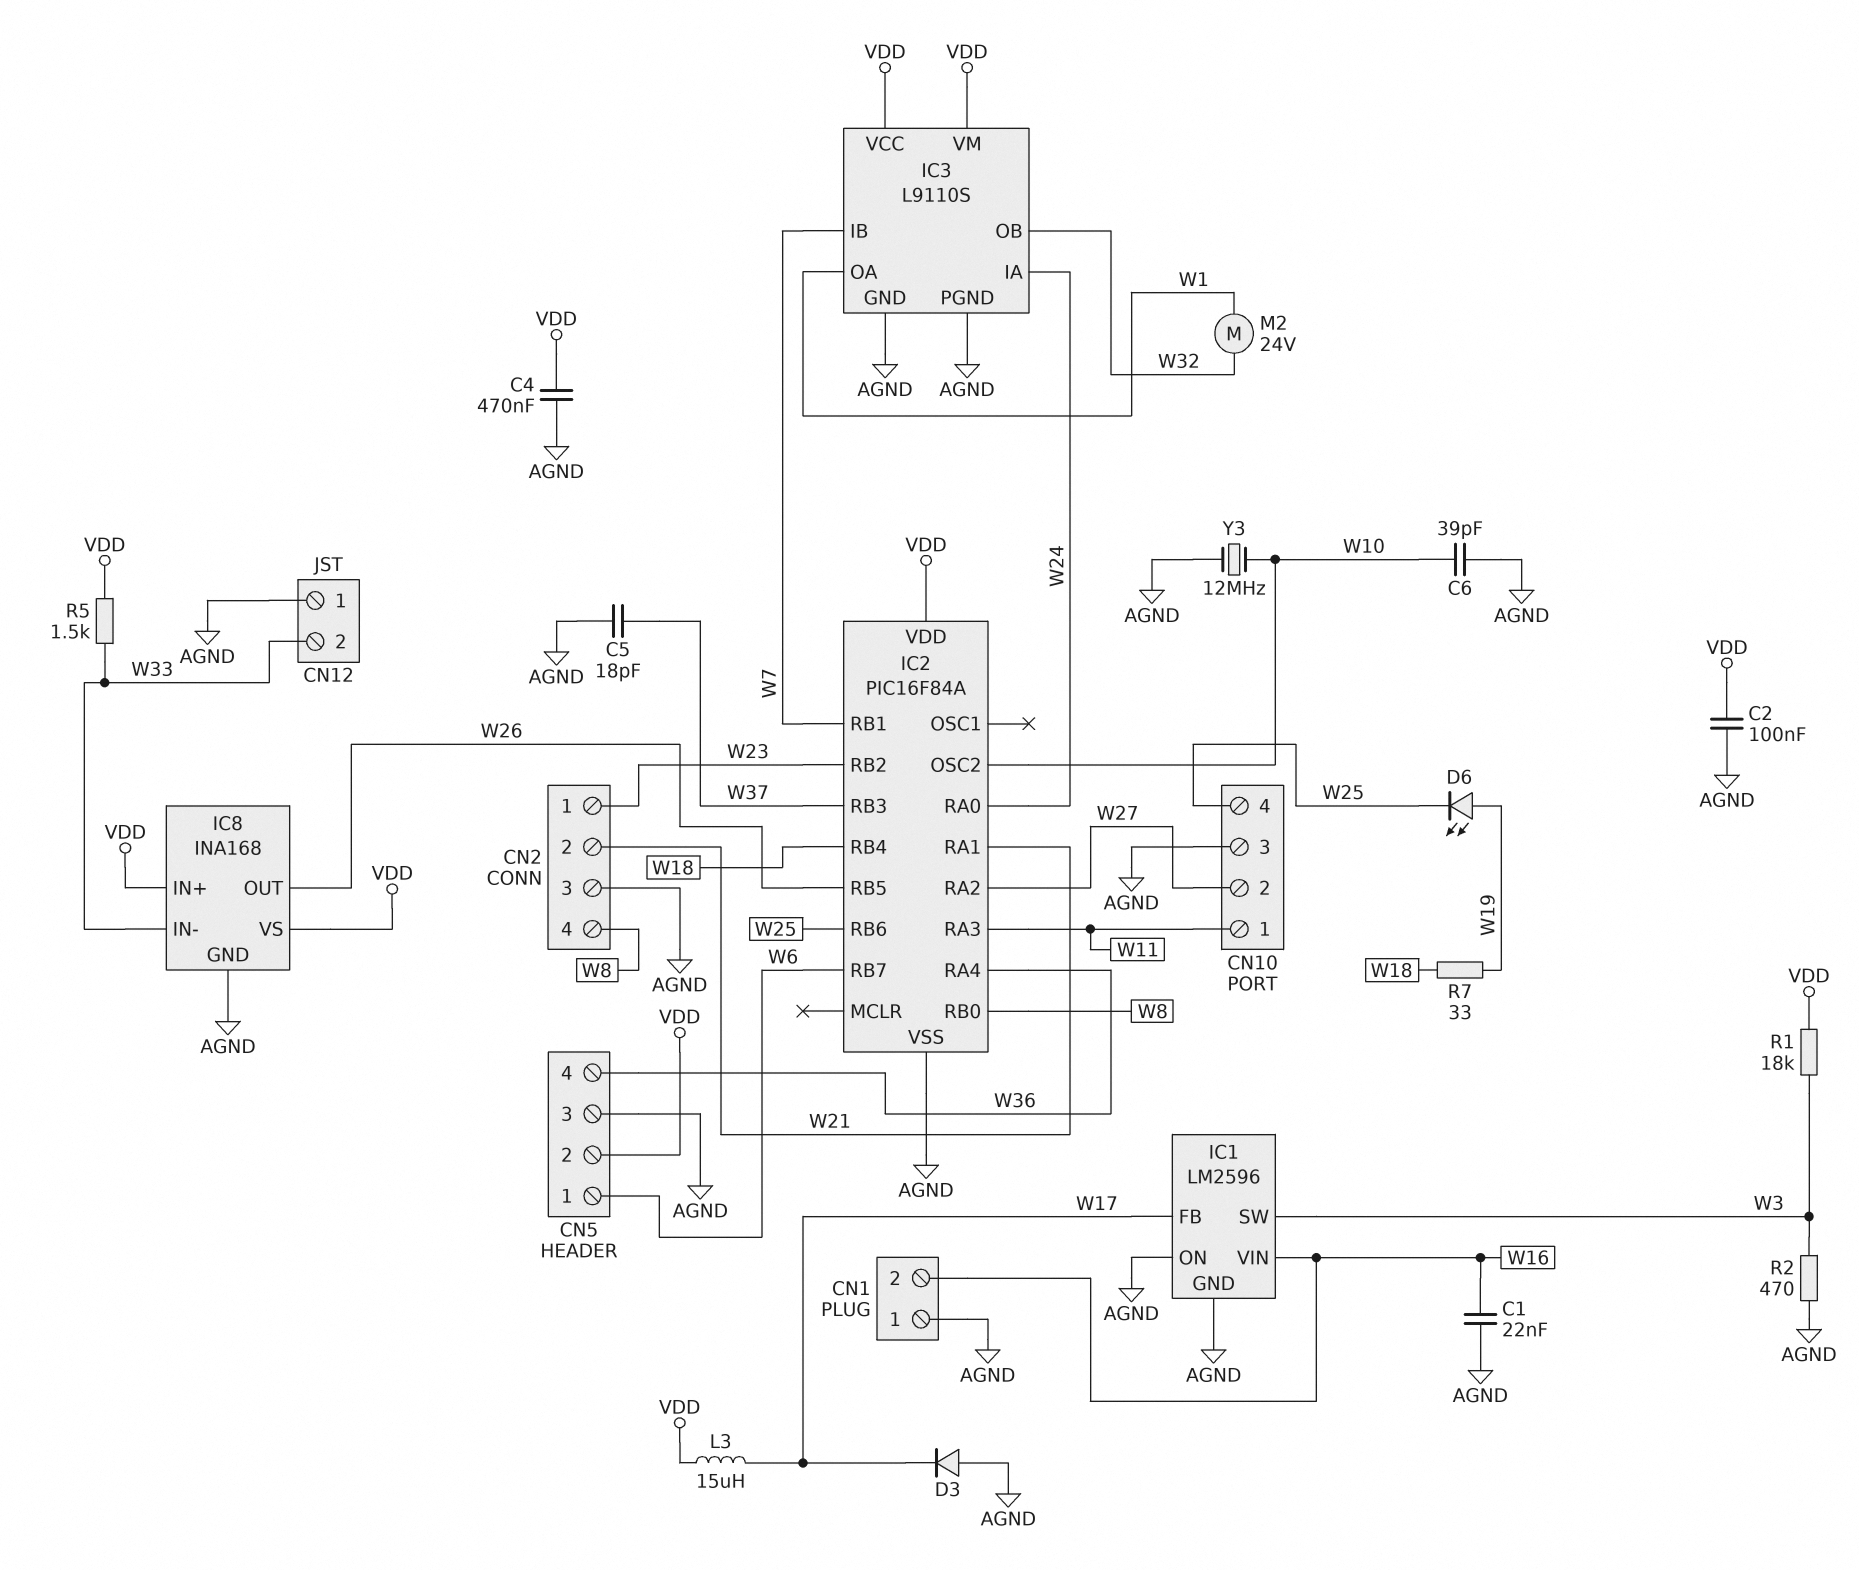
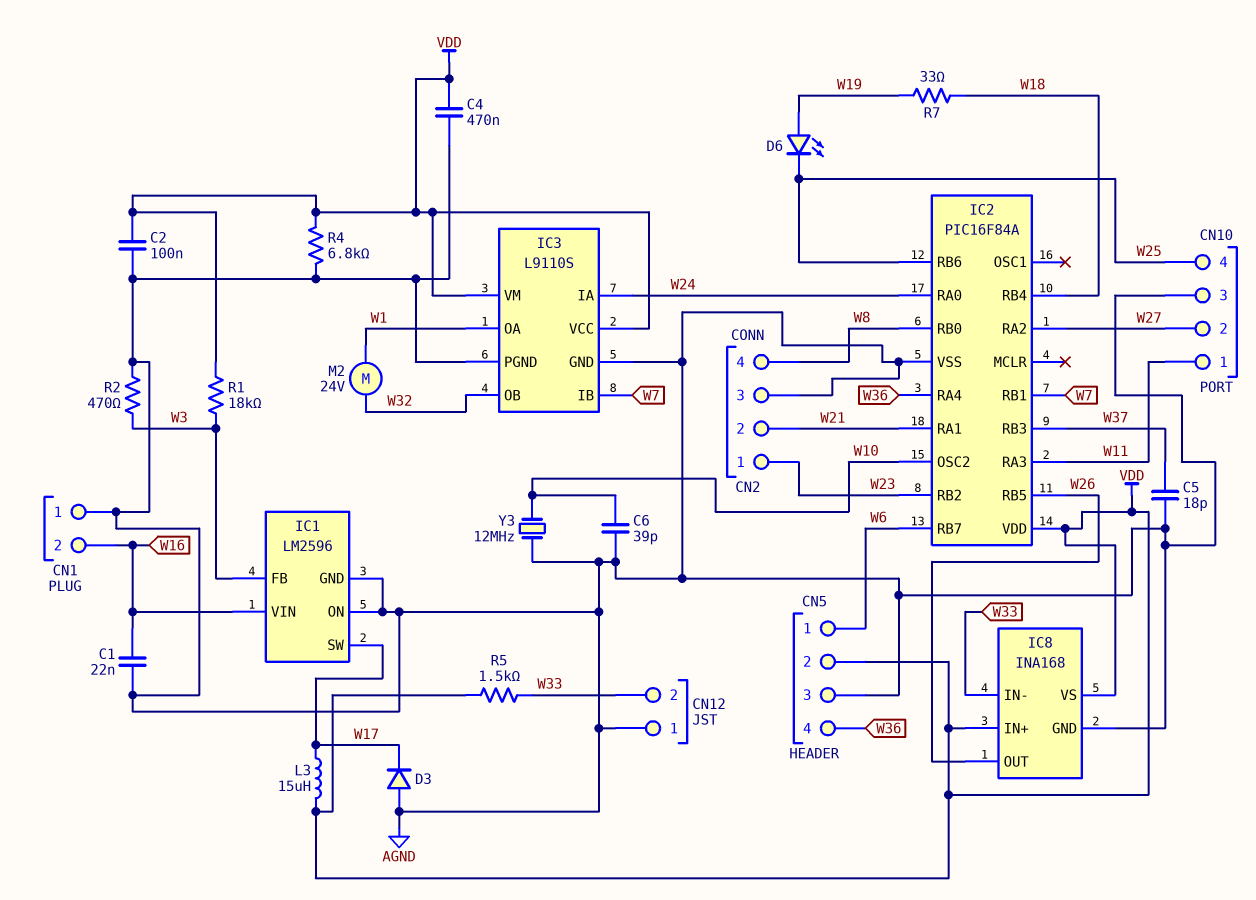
IC1 pin FB: W17 -> W3
IC1 pin SW: W3 -> W17
R4: none -> 6.8k (AGND, VDD)

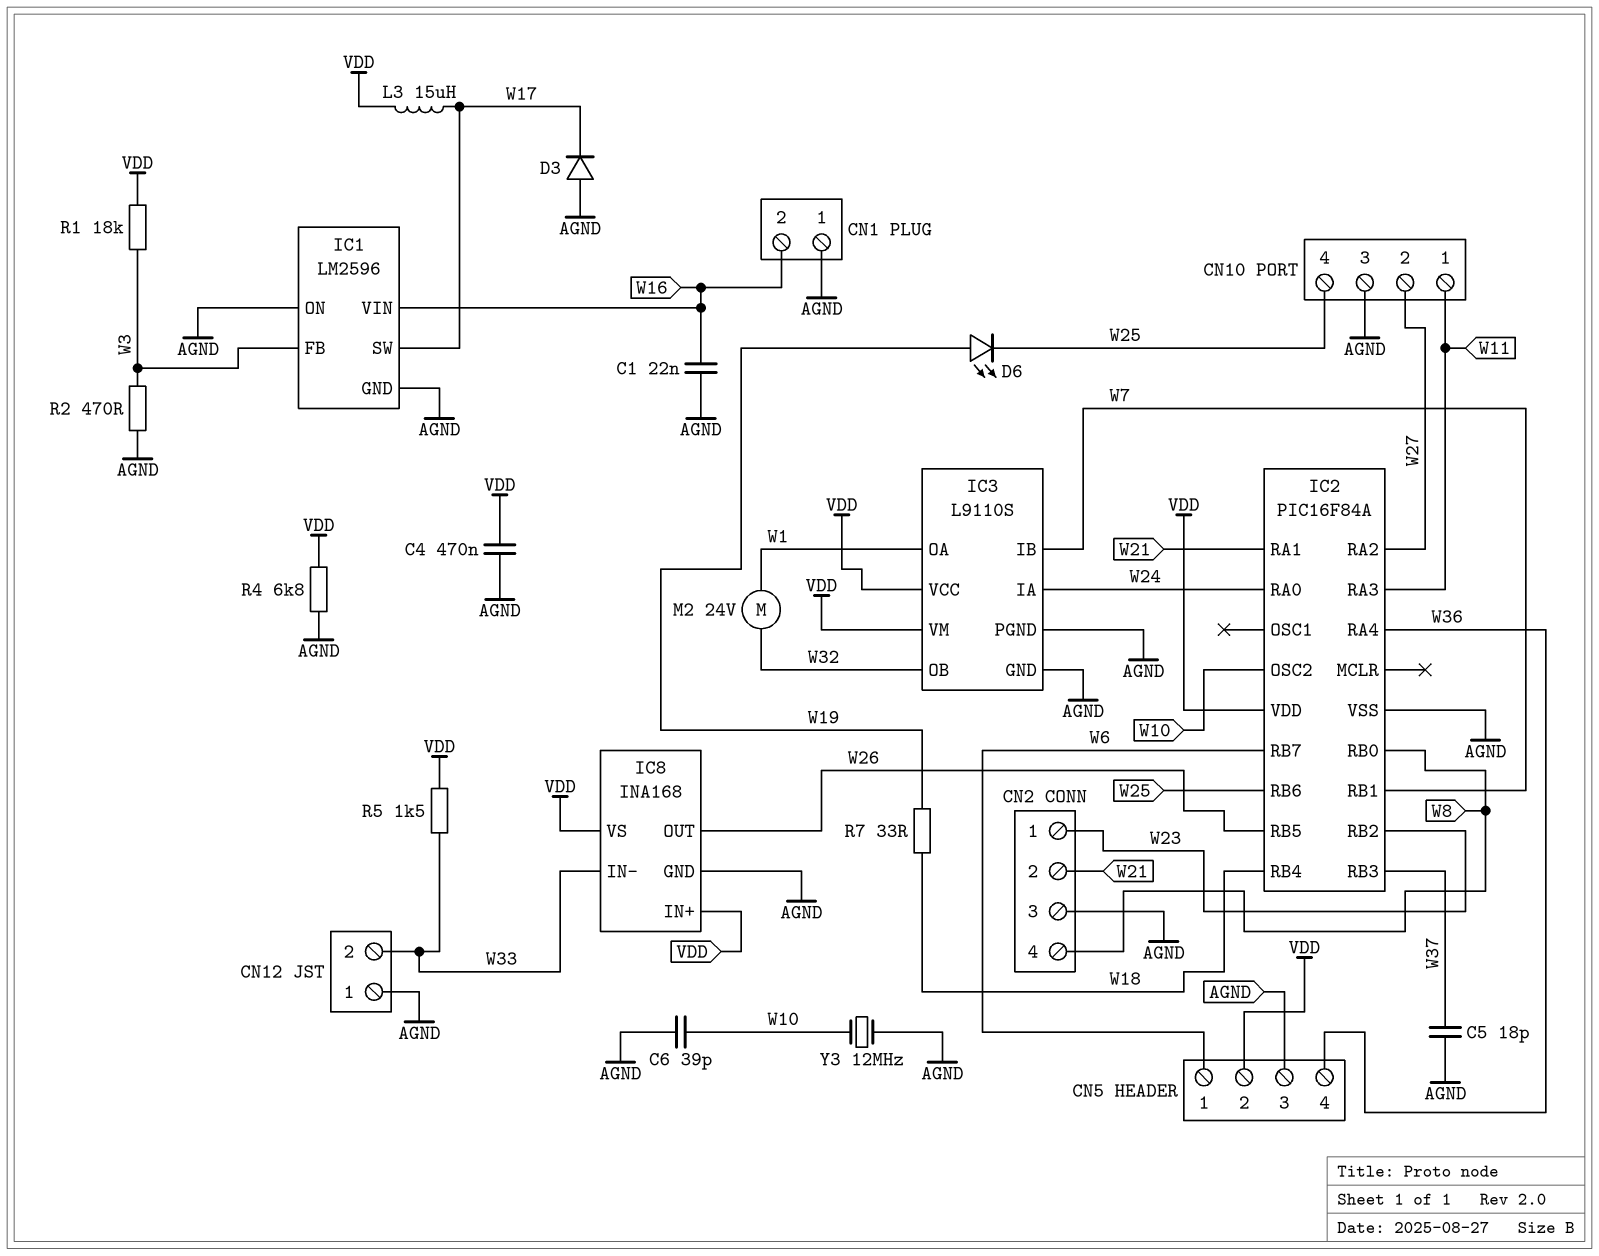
C2: 100nF (AGND, VDD) -> none

